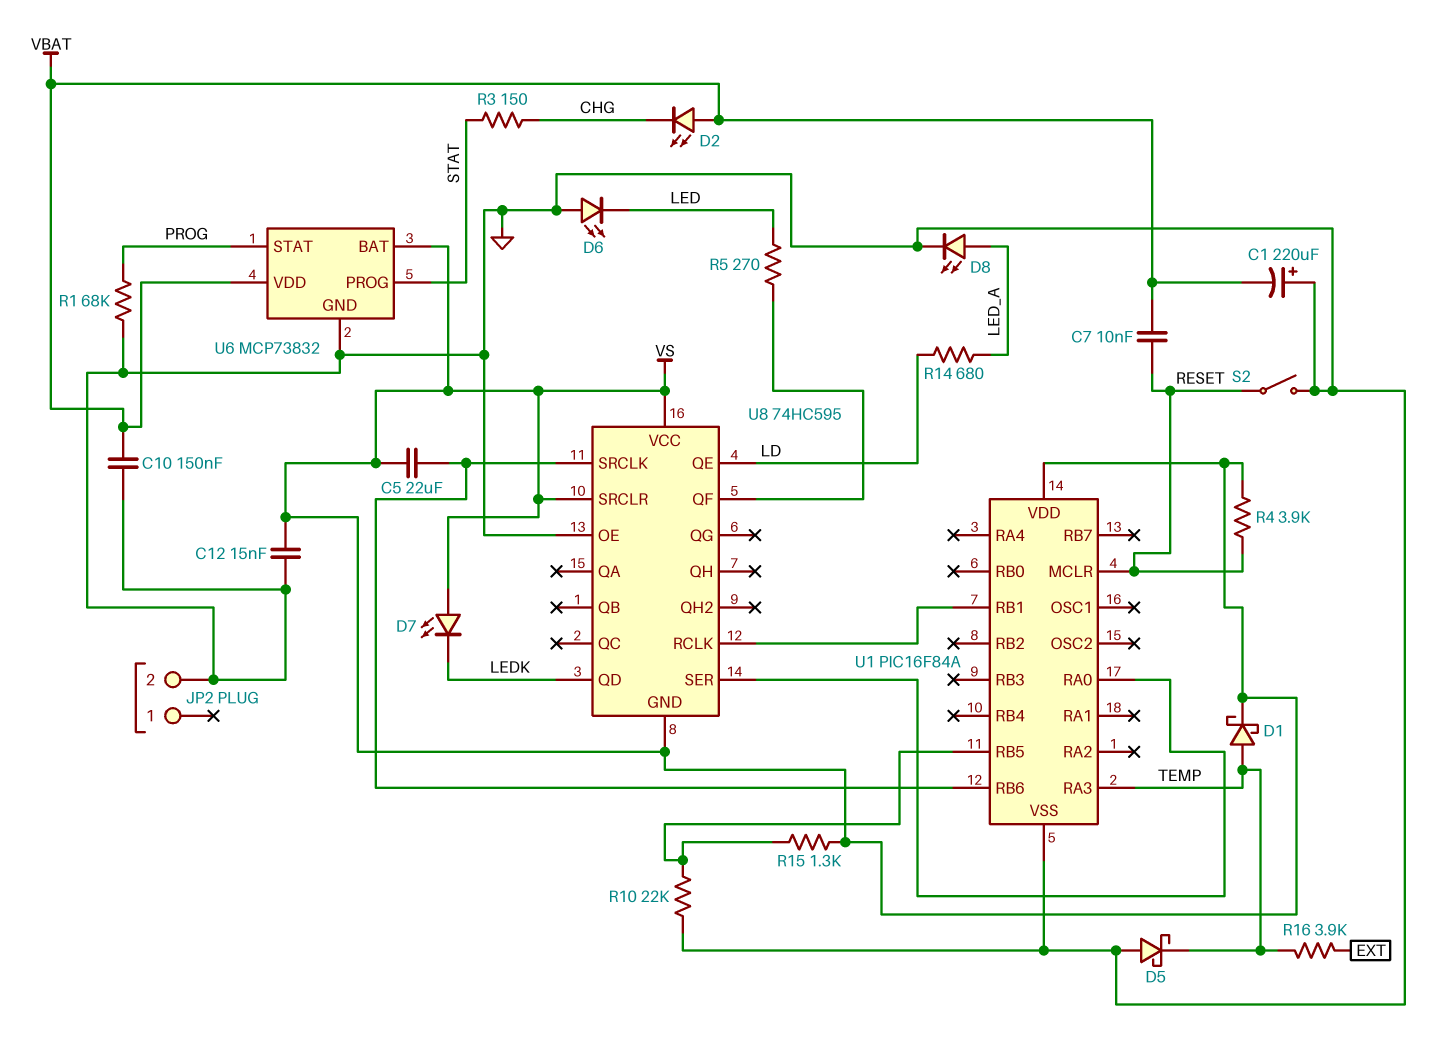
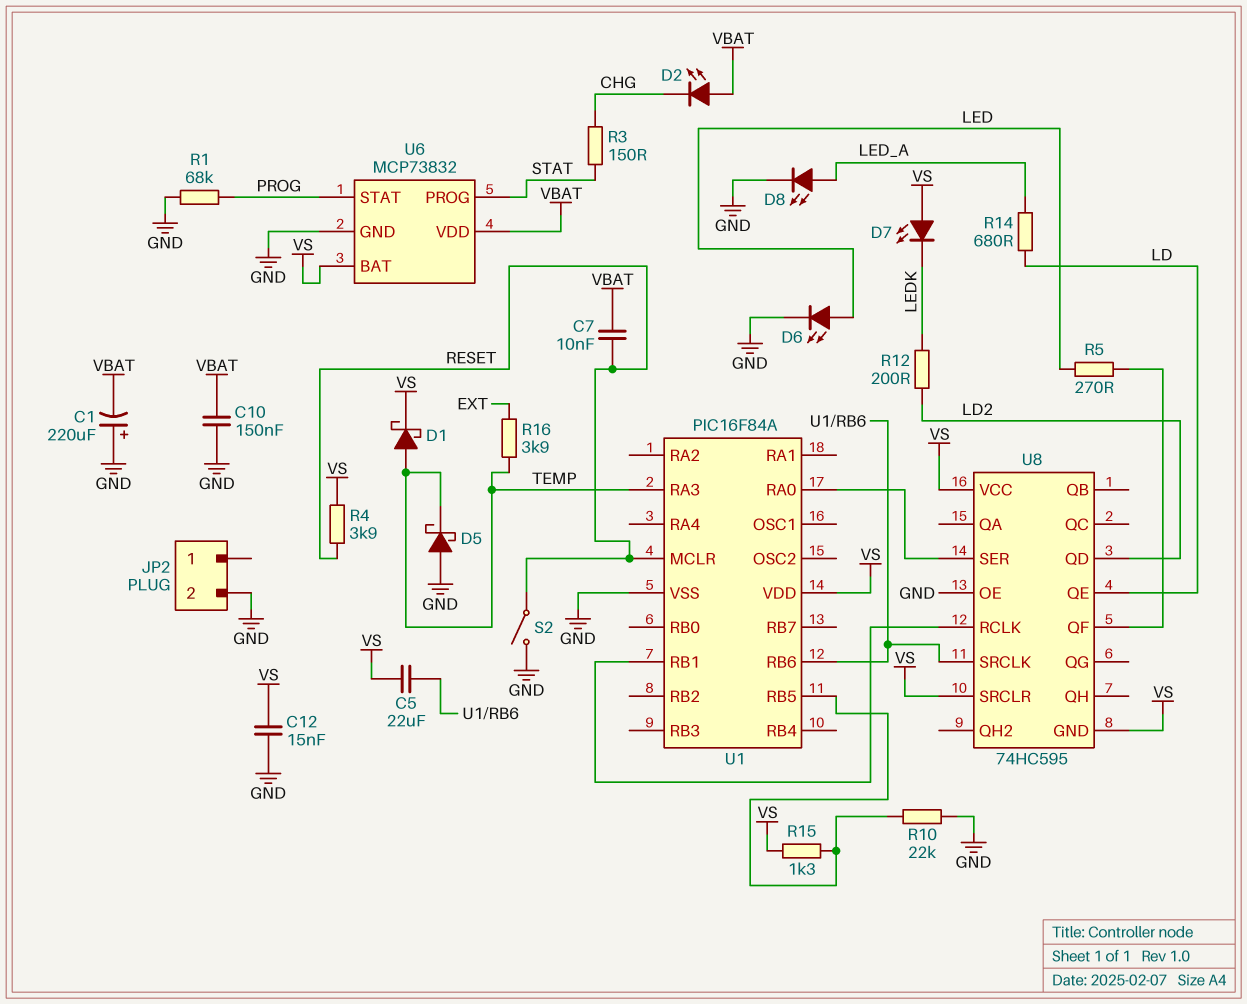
D6: LED (A GND, K LED) -> LED (A LED, K GND)
R12: none -> 200 (LD2, LEDK)
U8 pin QD: LEDK -> LD2

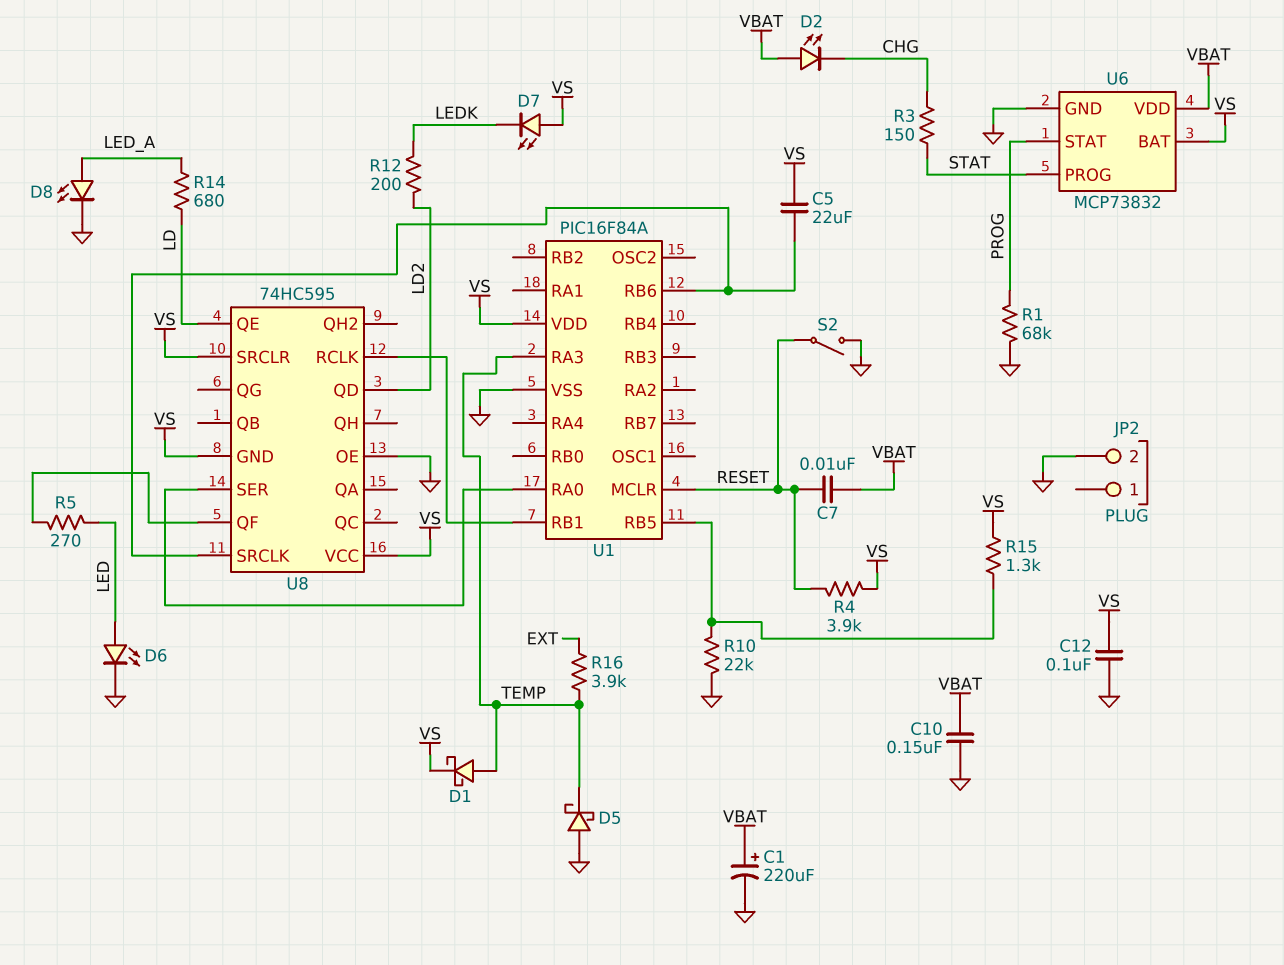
C1: 220uF (plus GND, minus VBAT) -> 220uF (plus VBAT, minus GND)
C12: 15nF (GND, VS) -> 100nF (GND, VS)

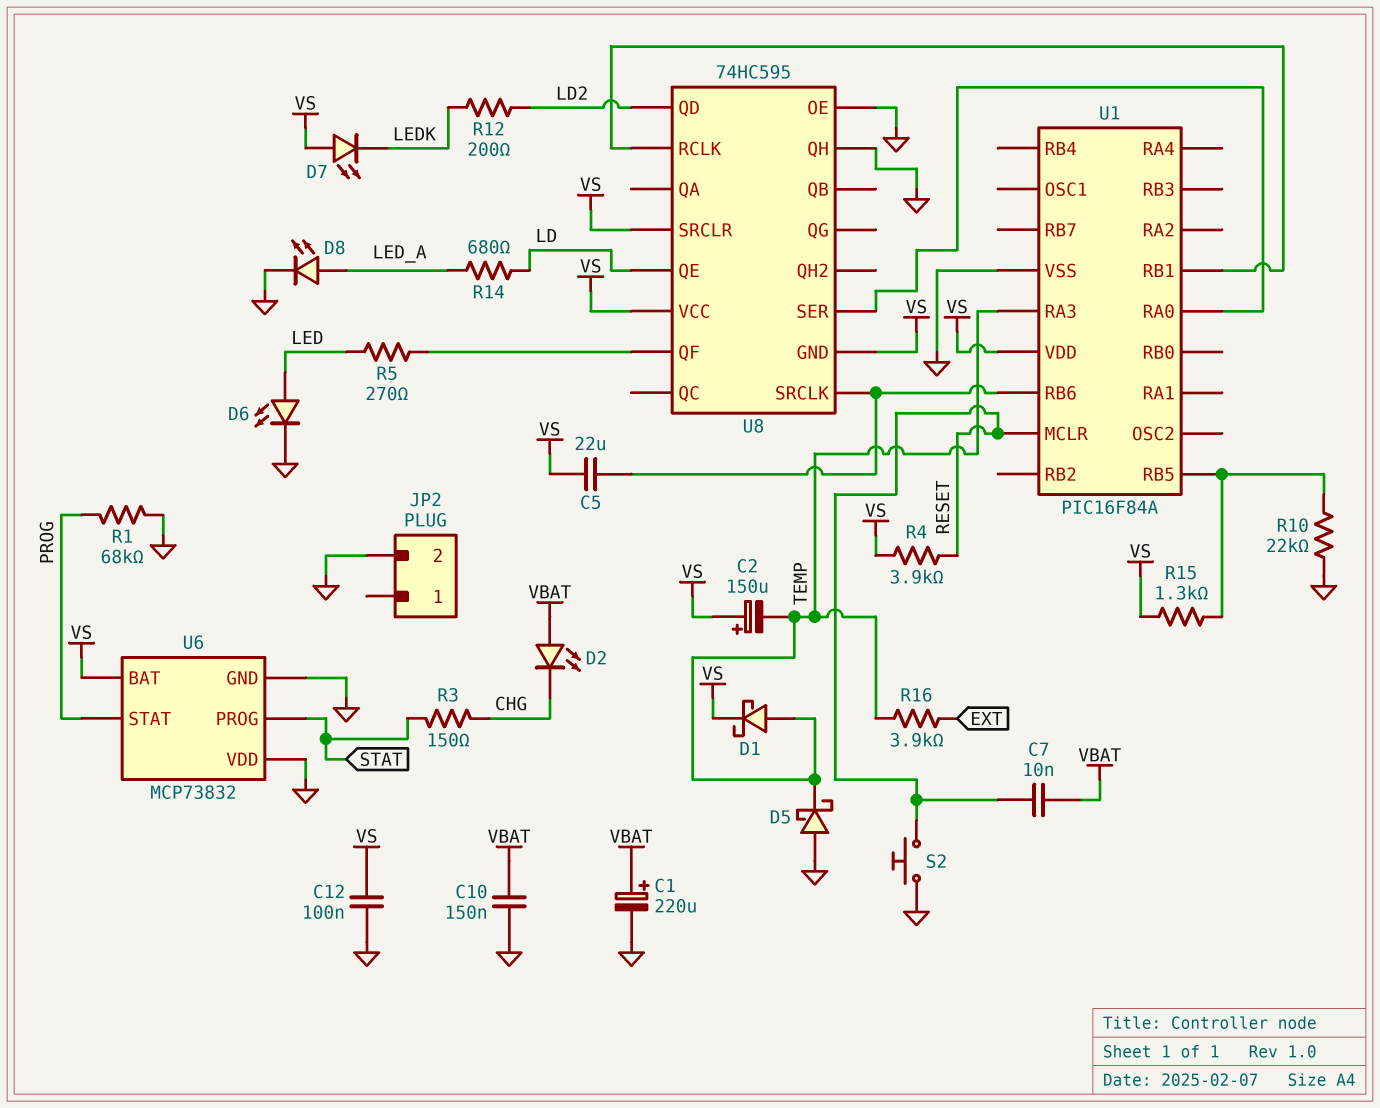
C2: none -> 150uF (plus VS, minus TEMP)
S2: switch (GND, RESET) -> button (GND, RESET)
U6 pin VDD: VBAT -> GND
U8 pin QH: none -> GND

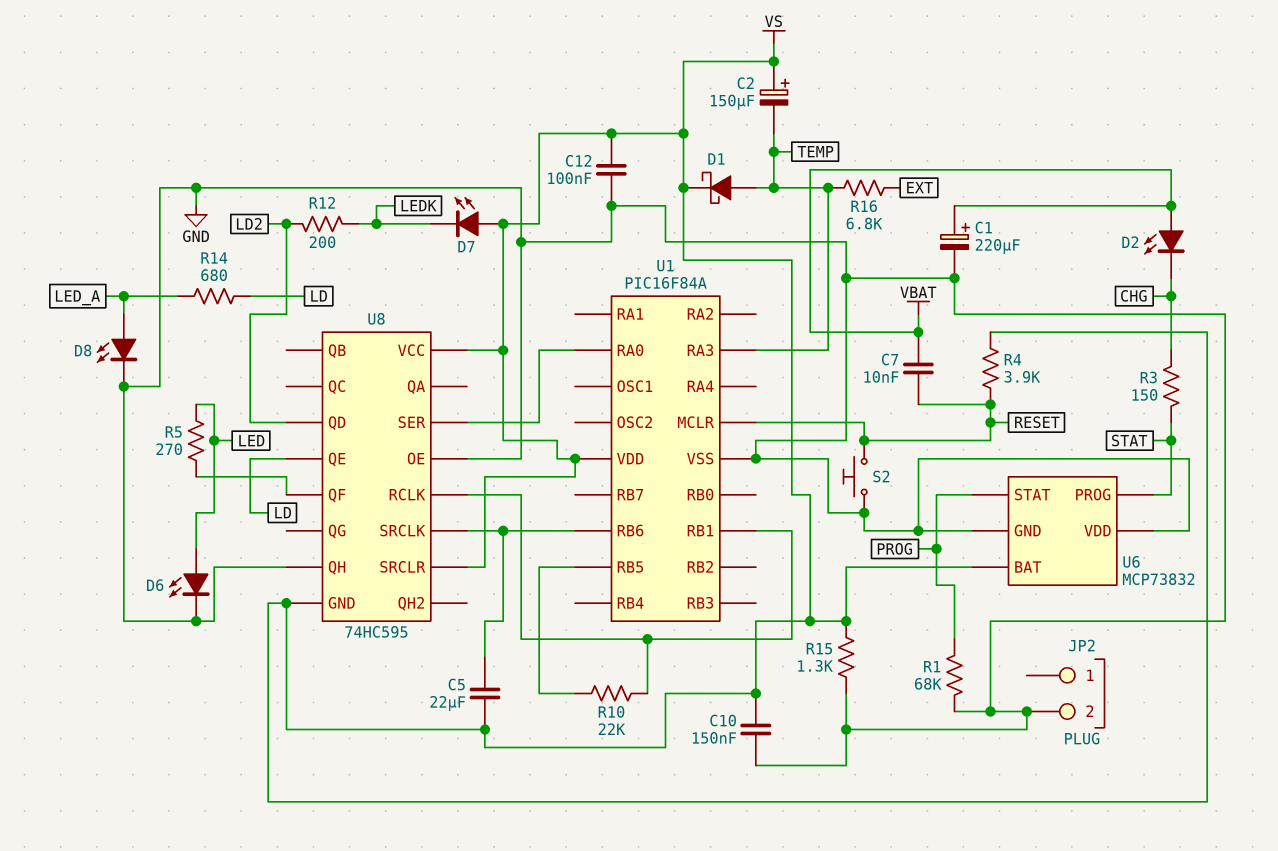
C10: 150nF (GND, VBAT) -> 150nF (GND, VS)
D5: schottky (A GND, K TEMP) -> none
R10: 22k (GND, U1/RB5) -> 22k (U1/RB1, U1/RB5)
R15: 1.3k (U1/RB5, VS) -> 1.3k (GND, VS)
R16: 3.9k (EXT, TEMP) -> 6.8k (EXT, TEMP)

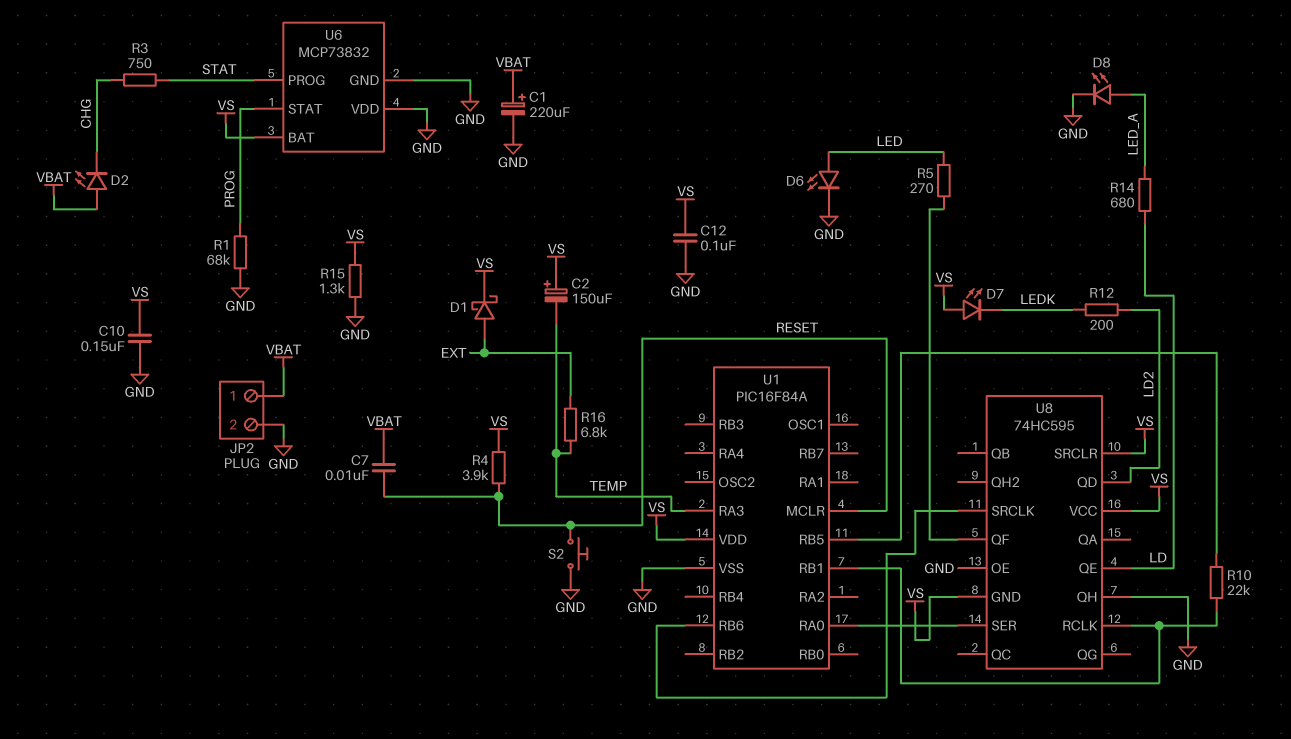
C5: 22uF (U1/RB6, VS) -> none
D1: schottky (A TEMP, K VS) -> schottky (A EXT, K VS)
JP2 pin 1: none -> VBAT
R3: 150 (CHG, STAT) -> 750 (CHG, STAT)

